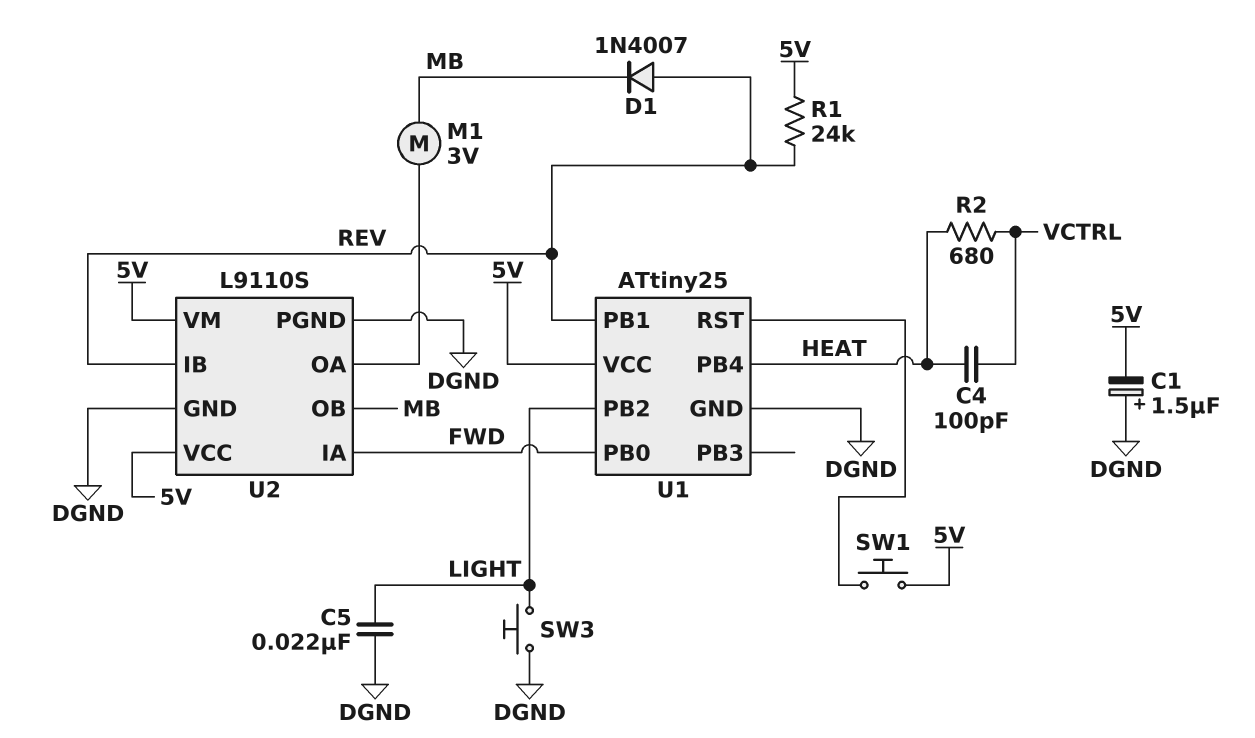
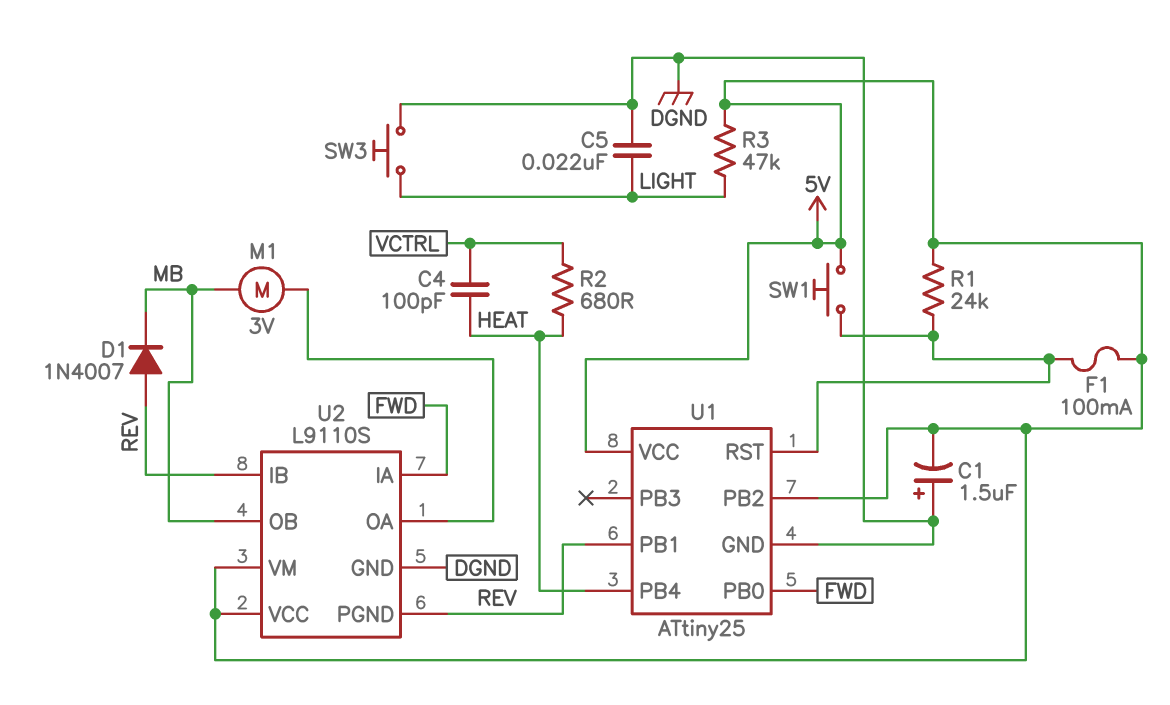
F1: none -> 100mA (5V, U1/RST)
R1: 24k (5V, REV) -> 24k (5V, U1/RST)
R3: none -> 47k (5V, LIGHT)
U1 pin PB2: LIGHT -> 5V
U2 pin PGND: DGND -> REV

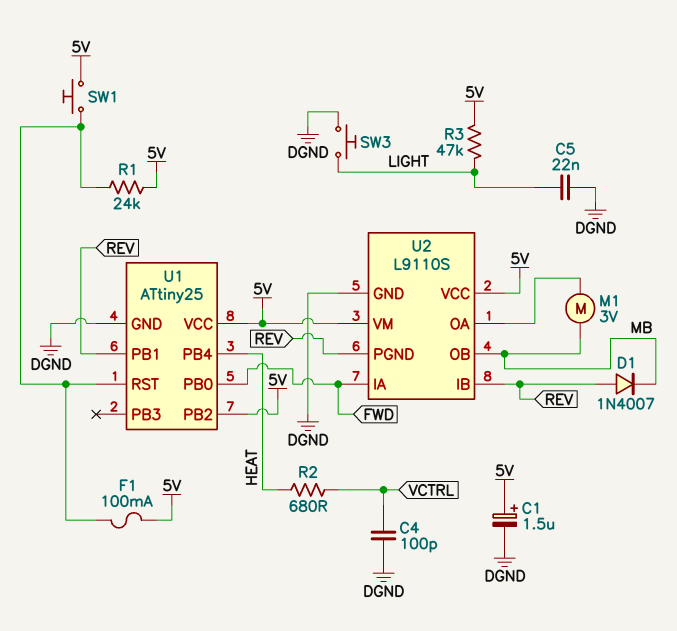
C1: 1.5uF (plus DGND, minus 5V) -> 1.5uF (plus 5V, minus DGND)
C4: 100pF (HEAT, VCTRL) -> 100pF (DGND, VCTRL)

